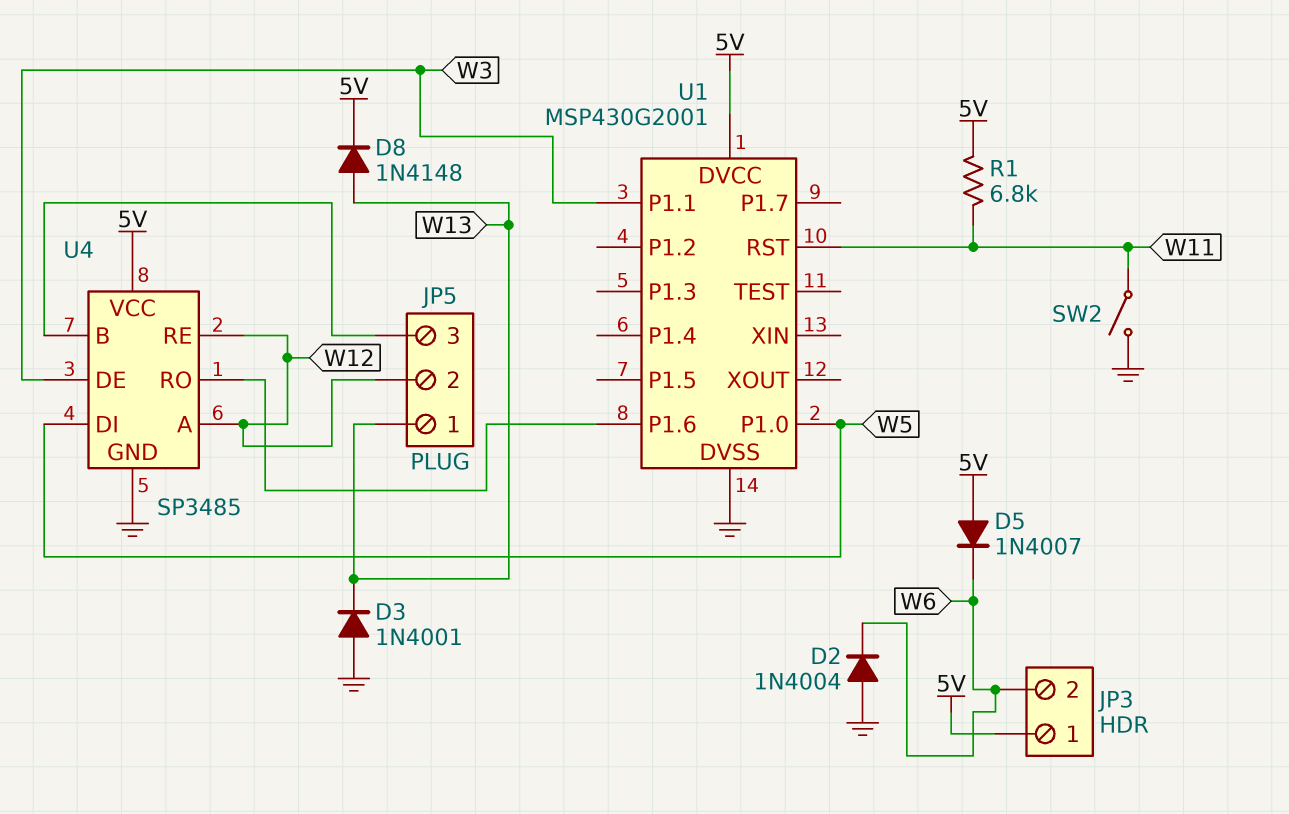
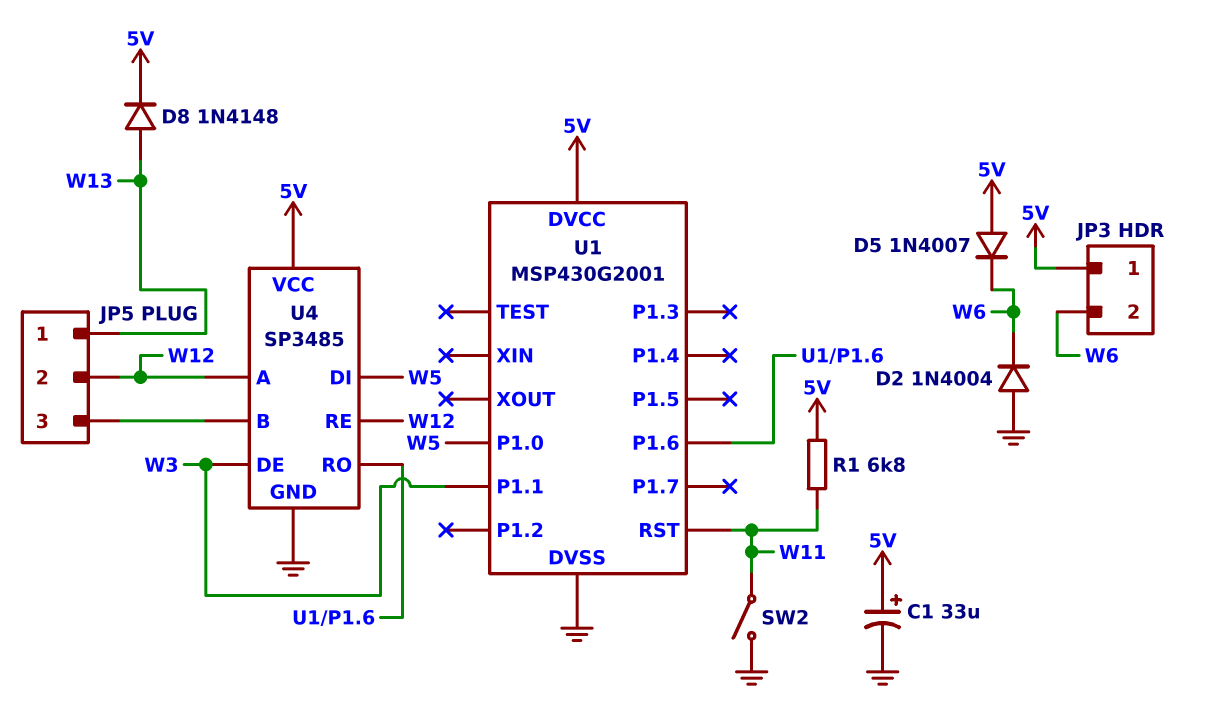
C1: none -> 33uF (plus 5V, minus GND)
D3: diode 1N4001 (A GND, K W13) -> none

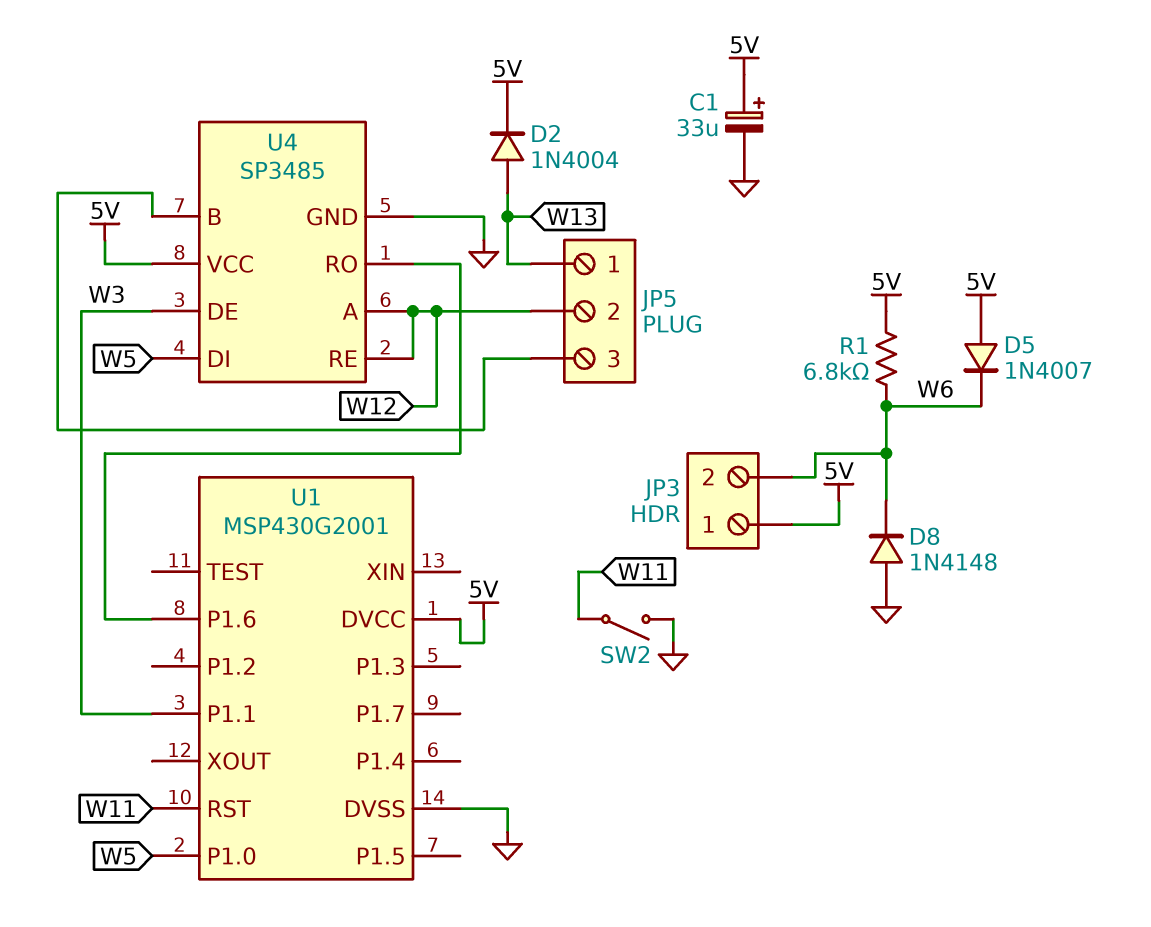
D2: diode 1N4004 (A GND, K W6) -> diode 1N4004 (A W13, K 5V)
D8: diode 1N4148 (A W13, K 5V) -> diode 1N4148 (A GND, K W6)
R1: 6.8k (5V, W11) -> 6.8k (5V, W6)

